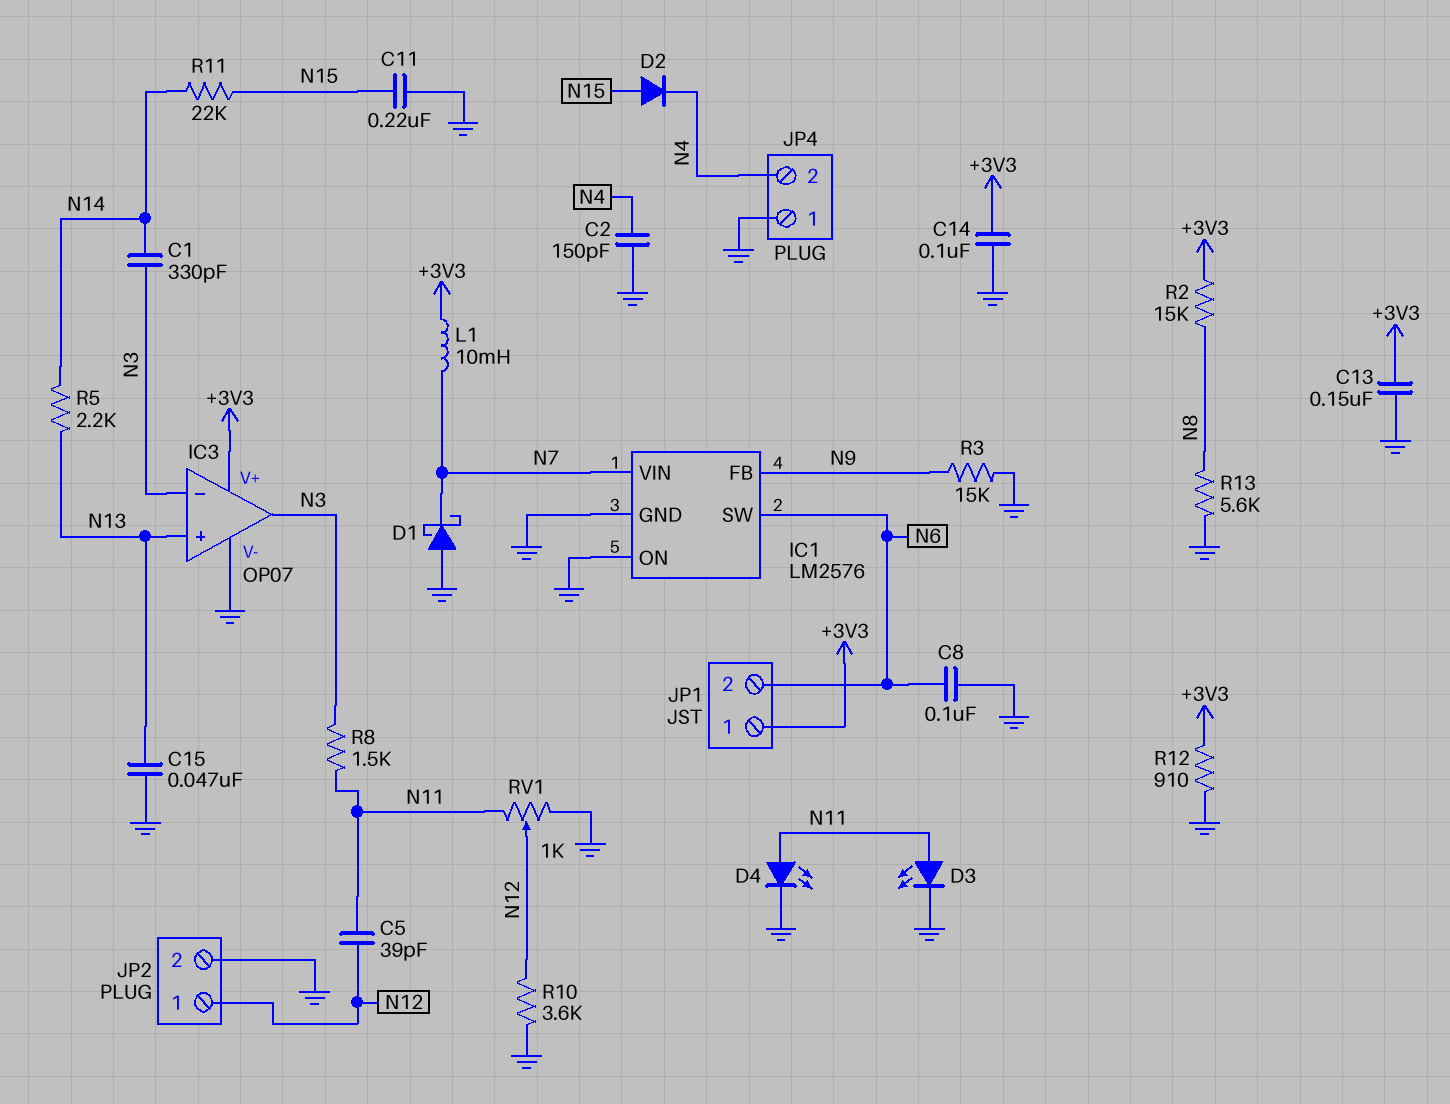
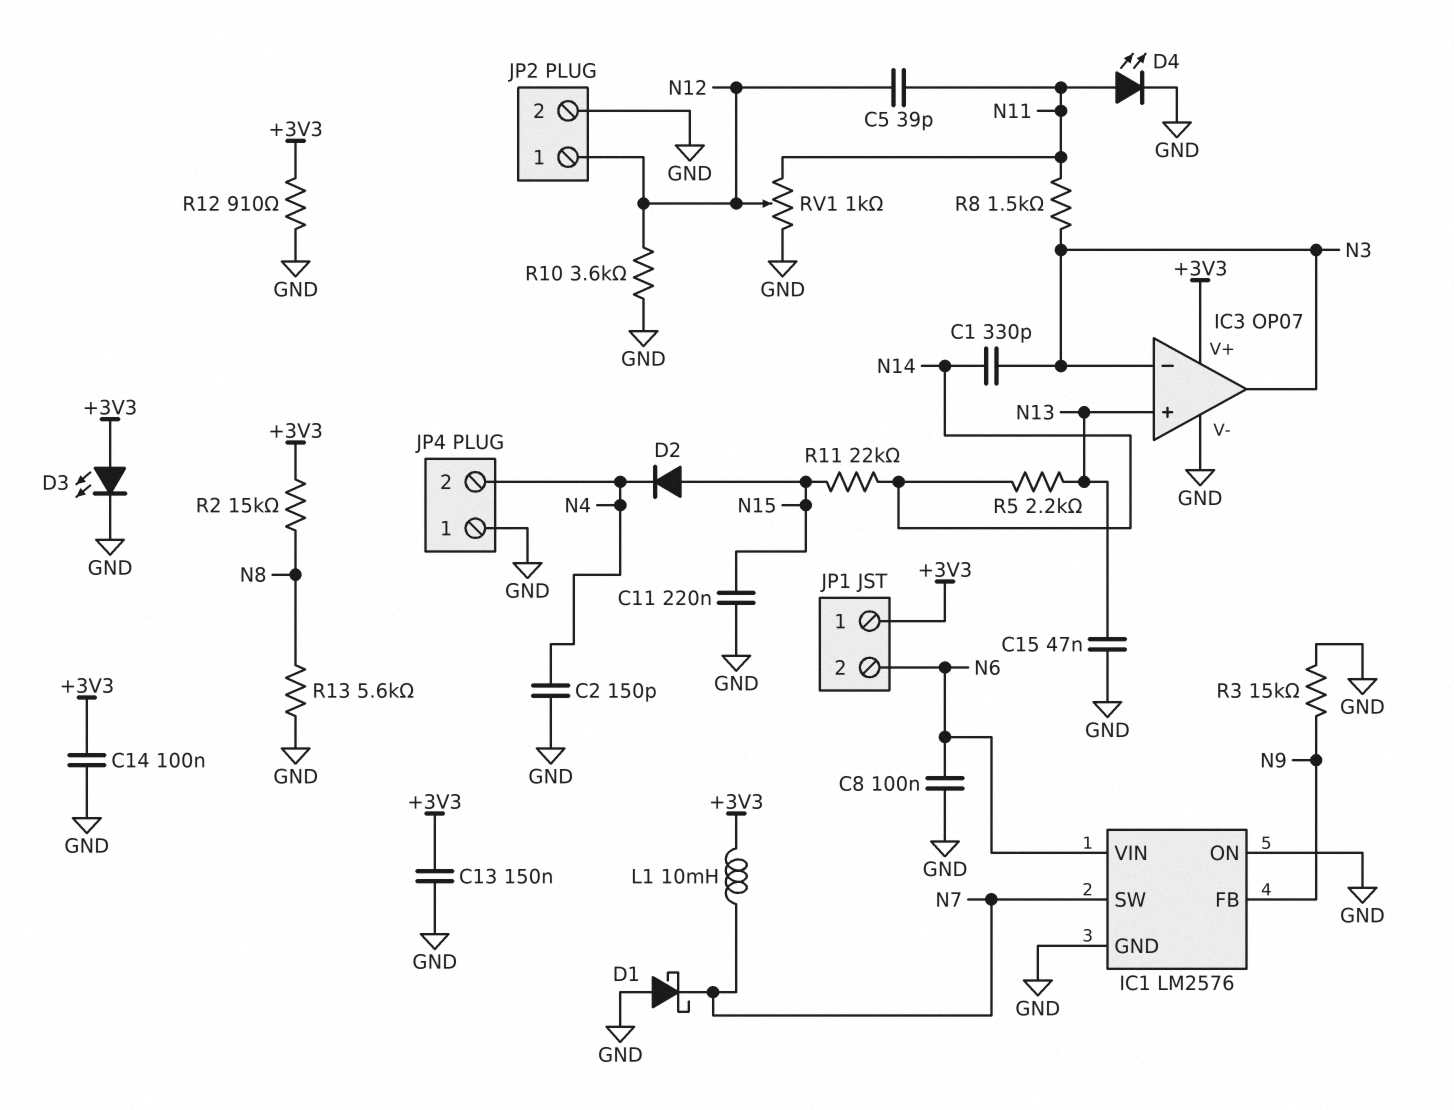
D3: LED (A N11, K GND) -> LED (A +3V3, K GND)
IC1 pin SW: N6 -> N7
IC1 pin VIN: N7 -> N6

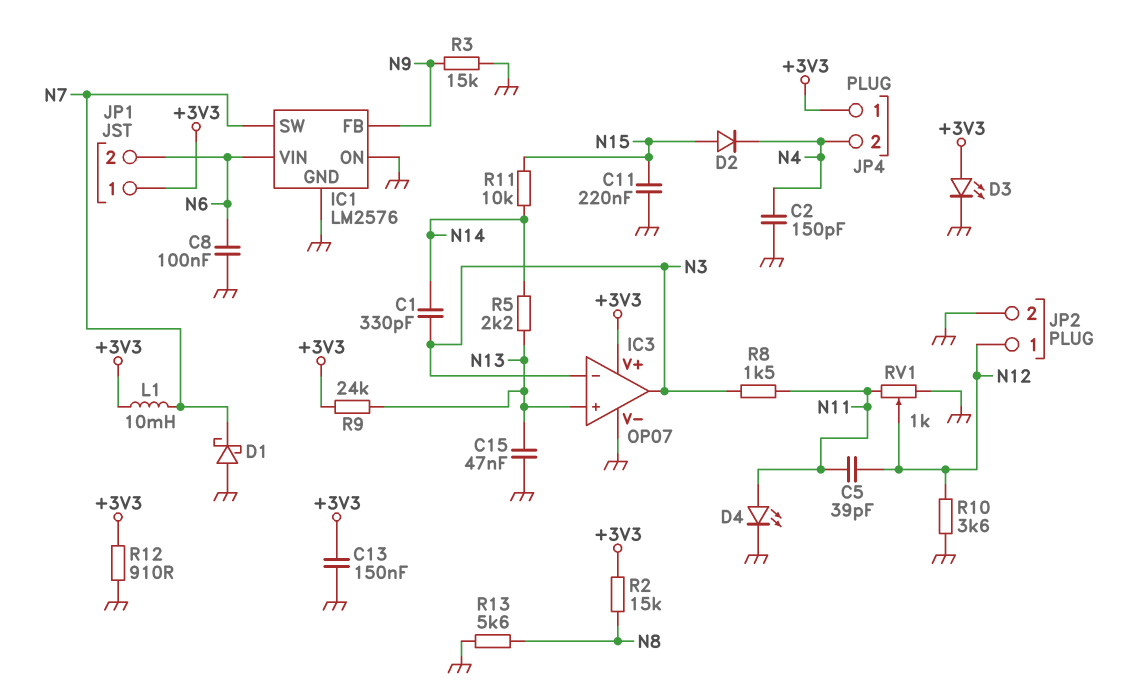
C14: 100nF (+3V3, GND) -> none
JP4 pin 1: GND -> +3V3
R9: none -> 24k (+3V3, N13)
R11: 22k (N14, N15) -> 10k (N14, N15)

